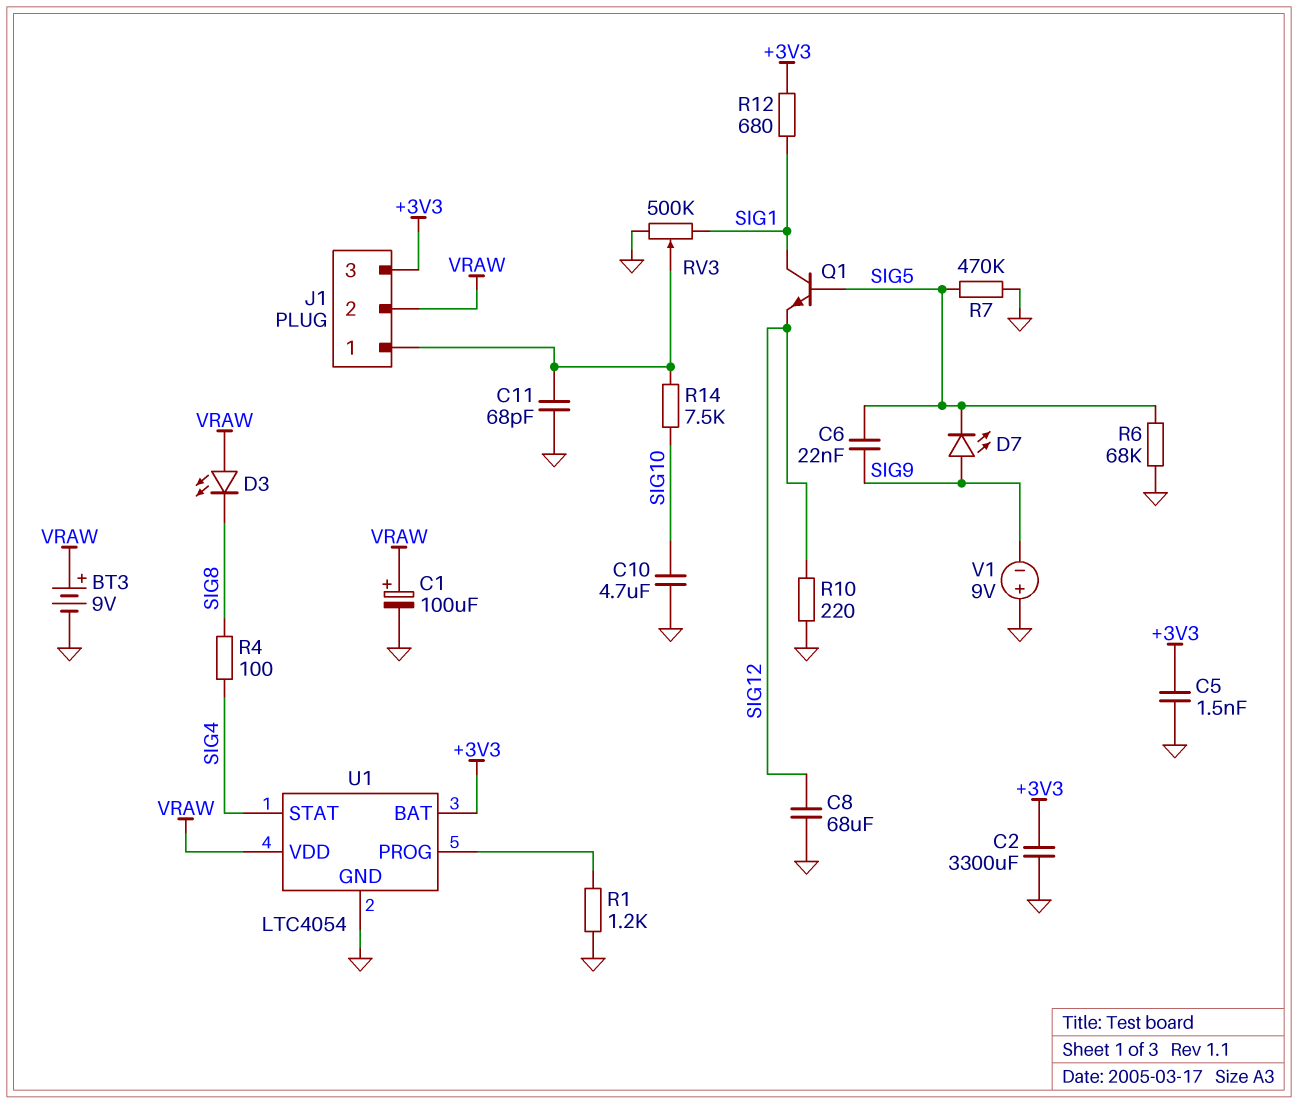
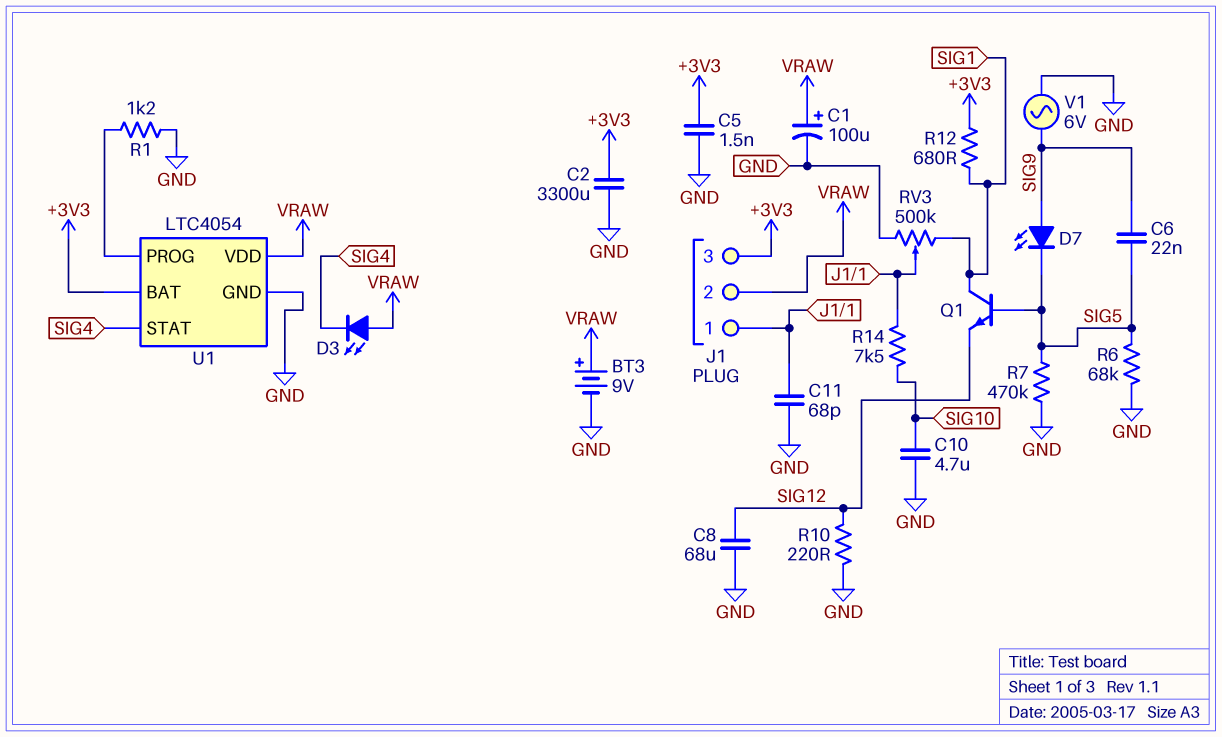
D3: LED (A VRAW, K SIG8) -> LED (A VRAW, K SIG4)
R4: 100 (SIG4, SIG8) -> none
V1: 9V (plus GND, minus SIG9) -> AC 6V (GND, SIG9)

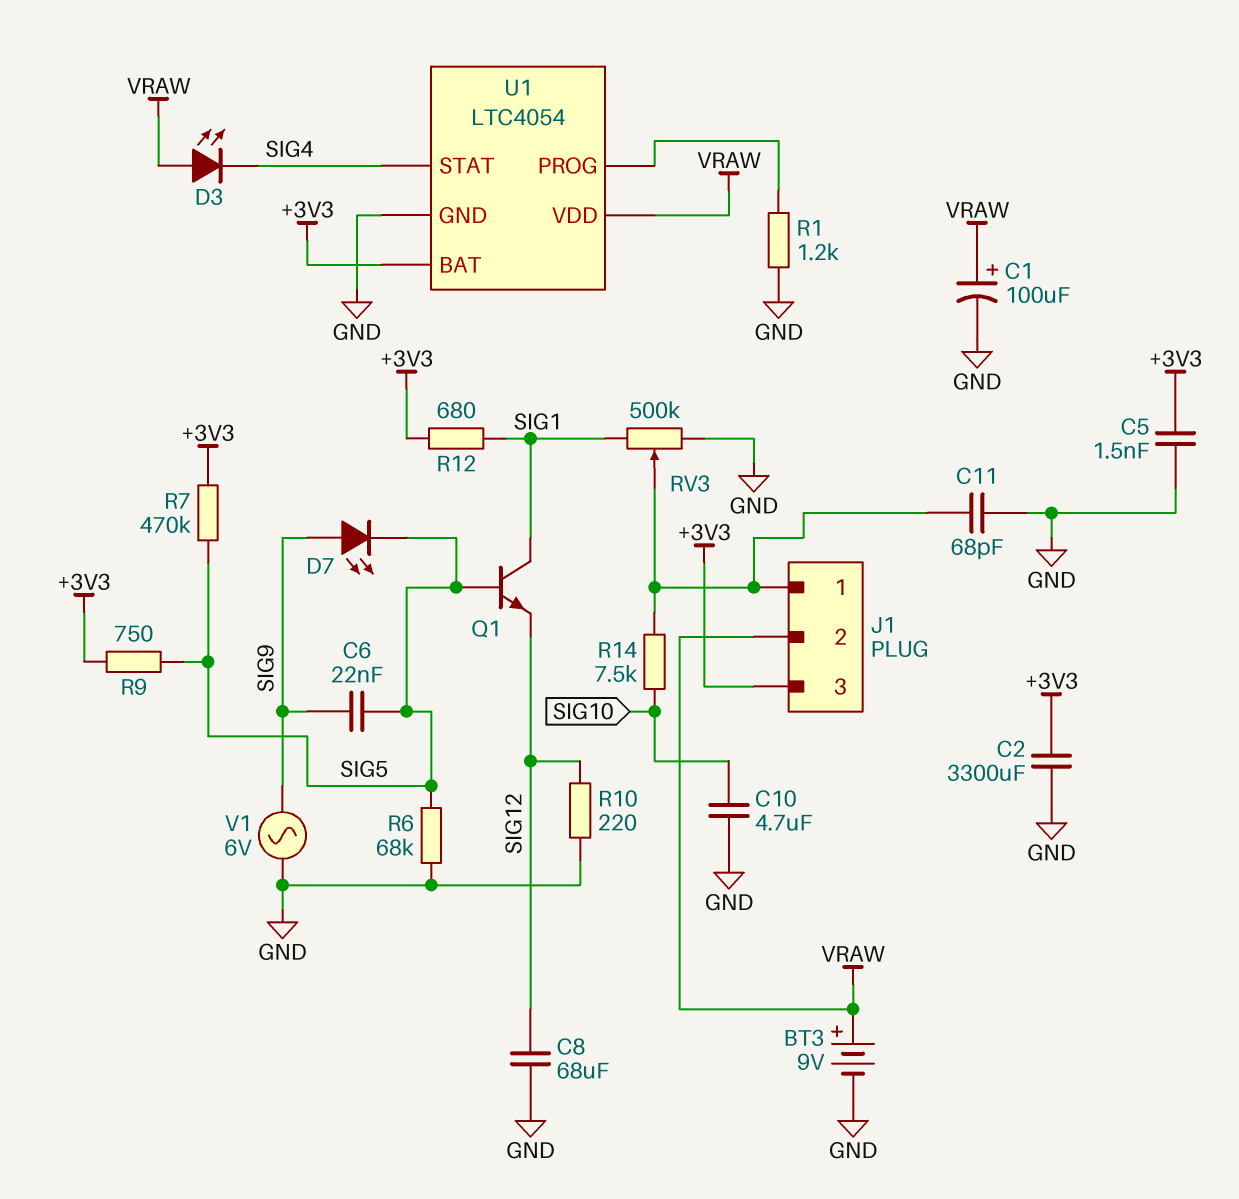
R7: 470k (GND, SIG5) -> 470k (+3V3, SIG5)
R9: none -> 750 (+3V3, SIG5)

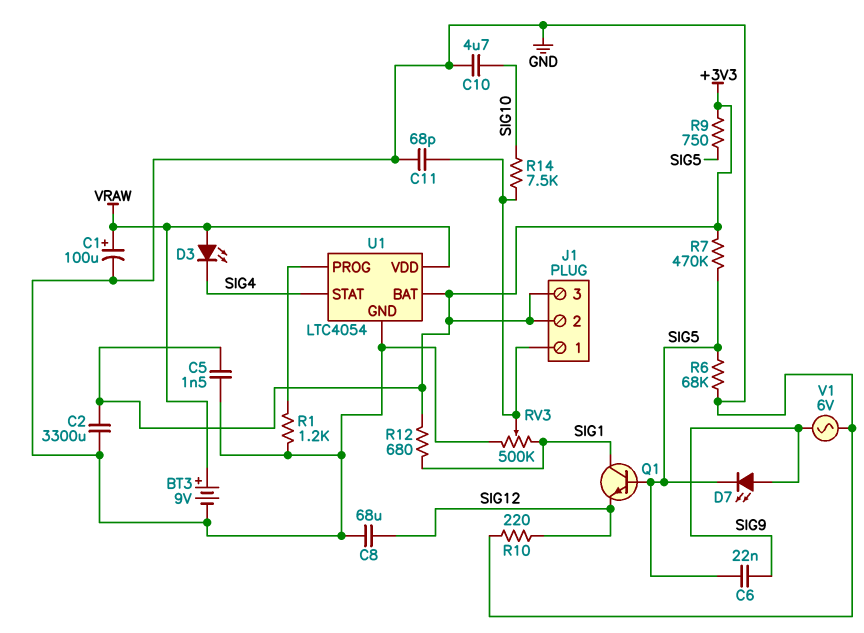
J1 pin 2: VRAW -> +3V3

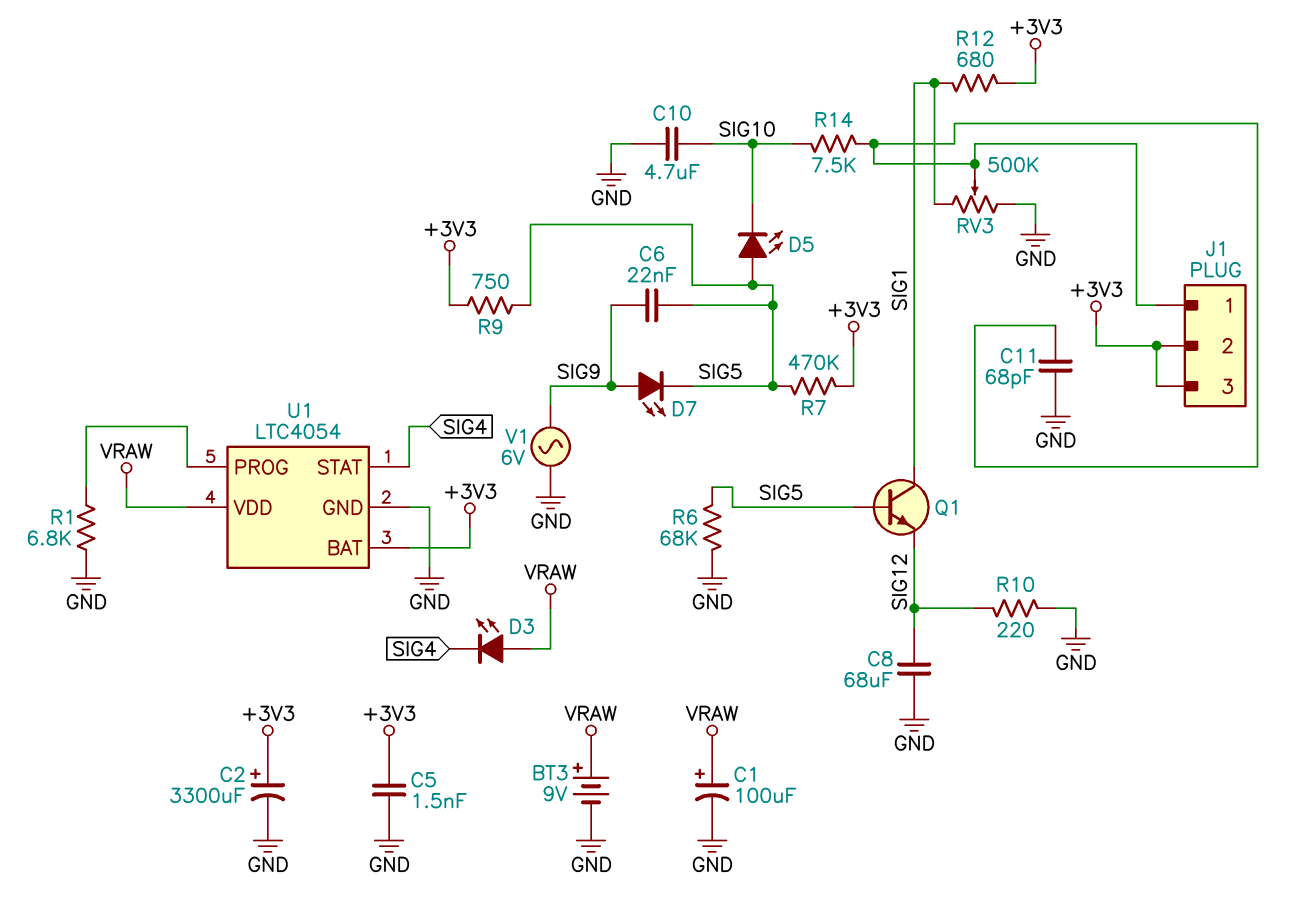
C2: 3300uF (+3V3, GND) -> 3300uF (plus +3V3, minus GND)
D5: none -> LED (A SIG5, K SIG10)
R1: 1.2k (GND, U1/PROG) -> 6.8k (GND, U1/PROG)

